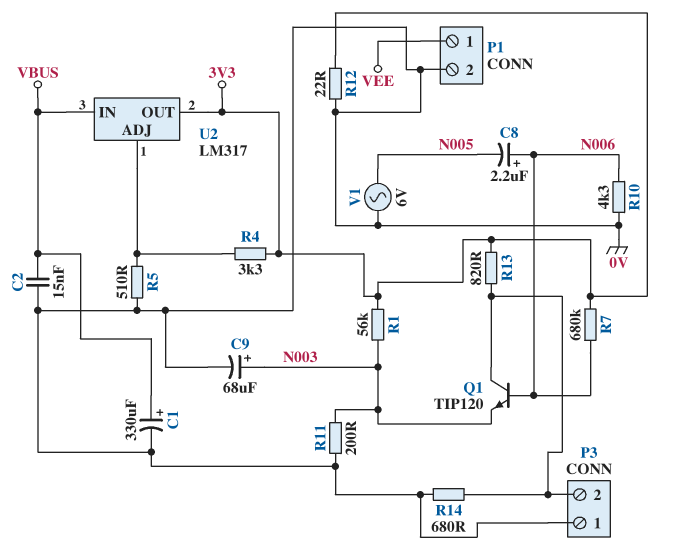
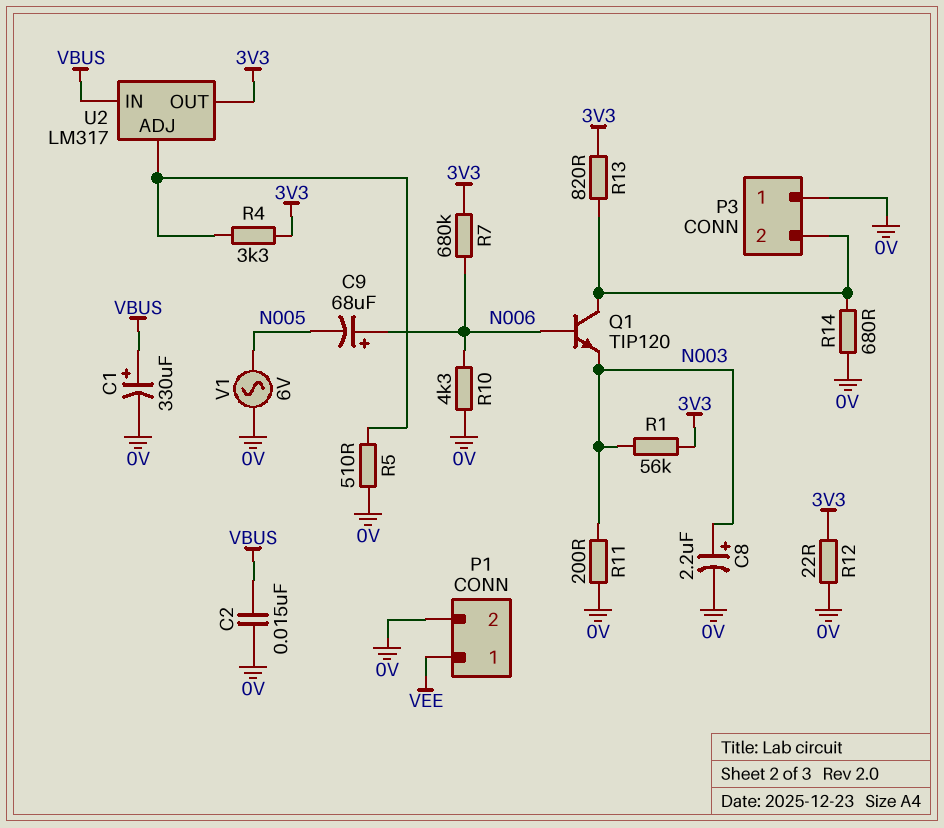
C8: 2.2uF (plus N006, minus N005) -> 2.2uF (plus N003, minus 0V)
C9: 68uF (plus N003, minus 0V) -> 68uF (plus N006, minus N005)

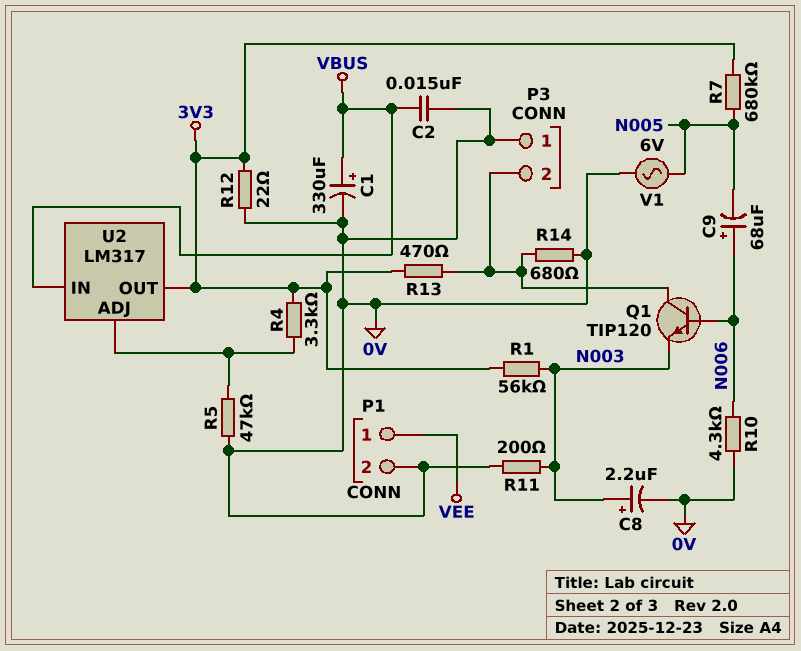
R5: 510 (0V, U2/ADJ) -> 47k (0V, U2/ADJ)
R7: 680k (3V3, N006) -> 680k (3V3, N005)
R13: 820 (3V3, P3/2) -> 470 (3V3, P3/2)

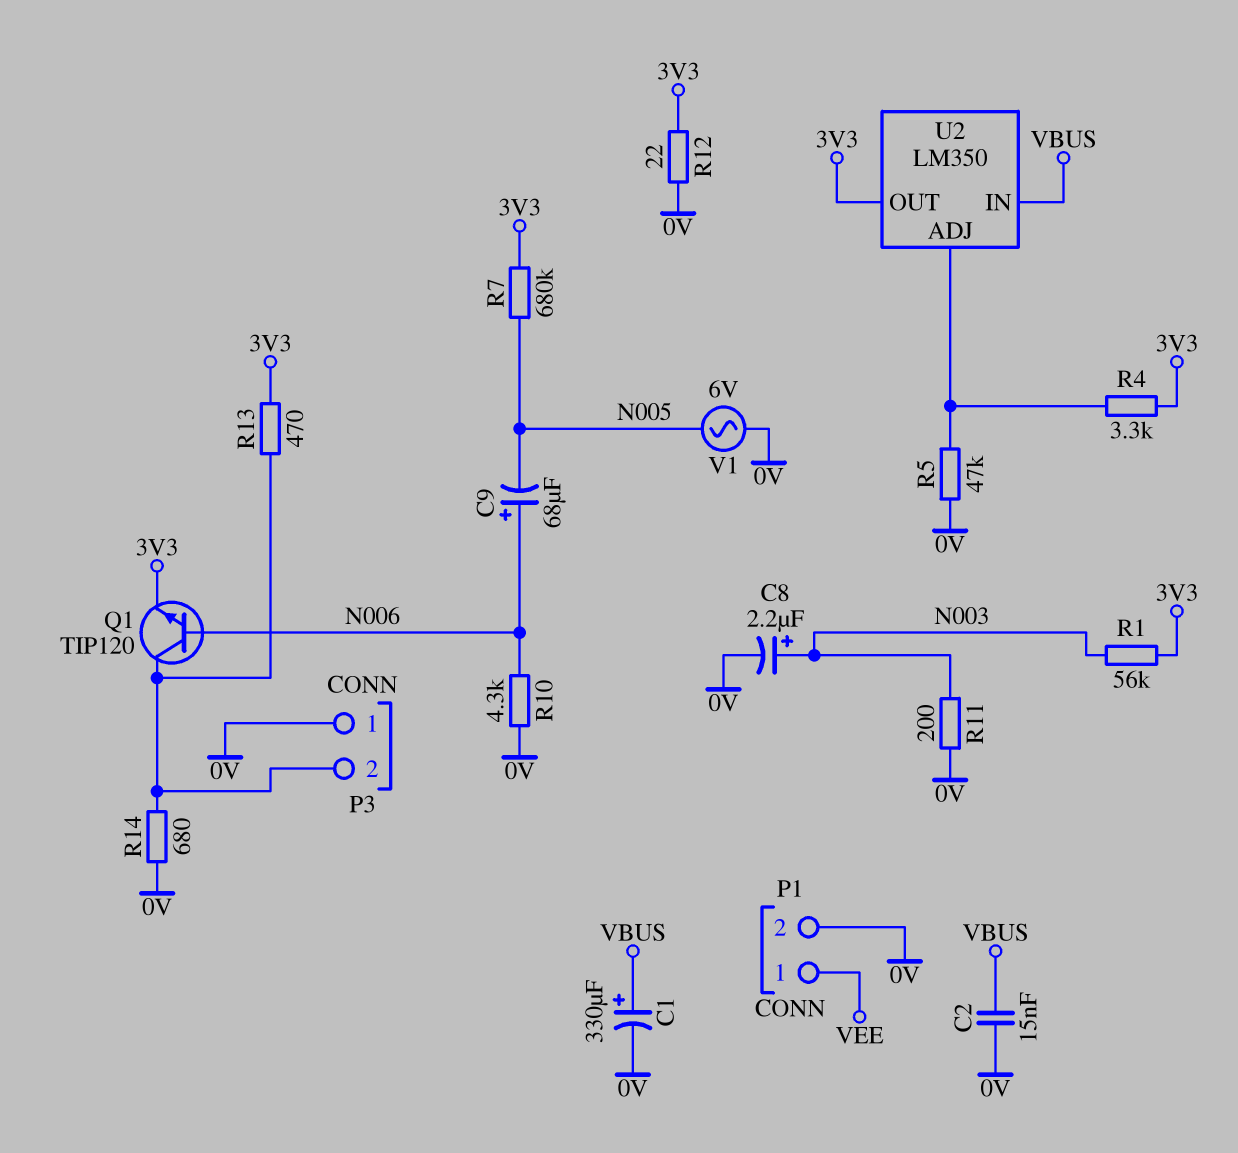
Q1: NPN TIP120 (B N006, C P3/2, E N003) -> NPN TIP120 (B N006, C P3/2, E 3V3)
U2: LM317 -> LM350

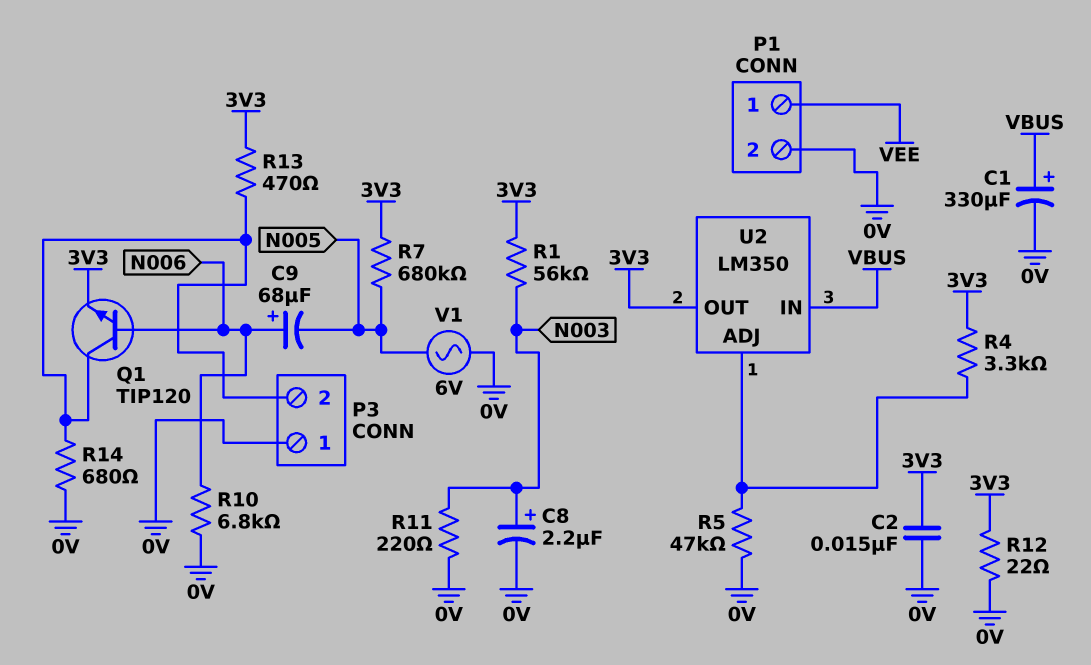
C2: 15nF (0V, VBUS) -> 15nF (0V, 3V3)
R10: 4.3k (0V, N006) -> 6.8k (0V, N006)
R11: 200 (0V, N003) -> 220 (0V, N003)

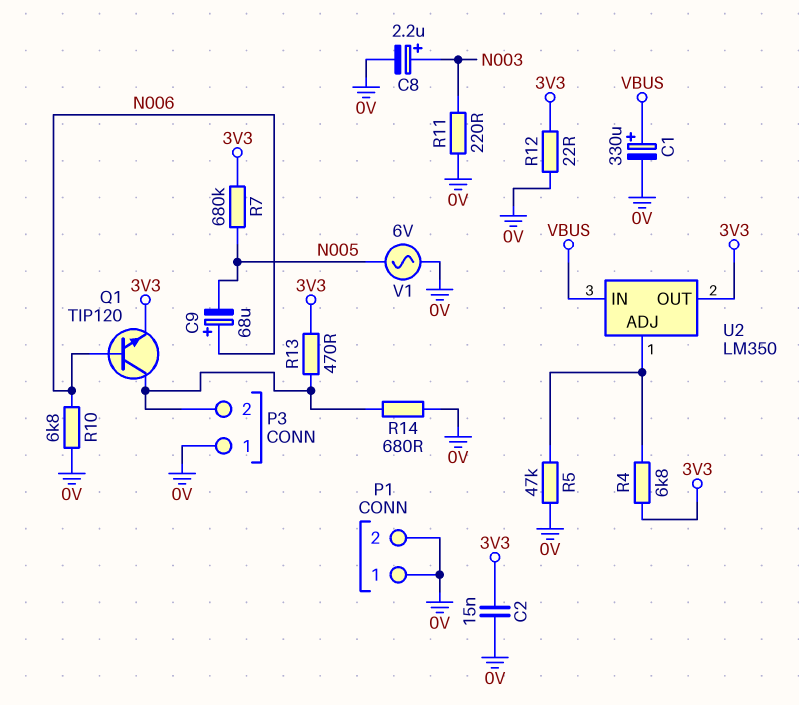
P1 pin 1: VEE -> 0V
R1: 56k (3V3, N003) -> none
R4: 3.3k (3V3, U2/ADJ) -> 6.8k (3V3, U2/ADJ)

